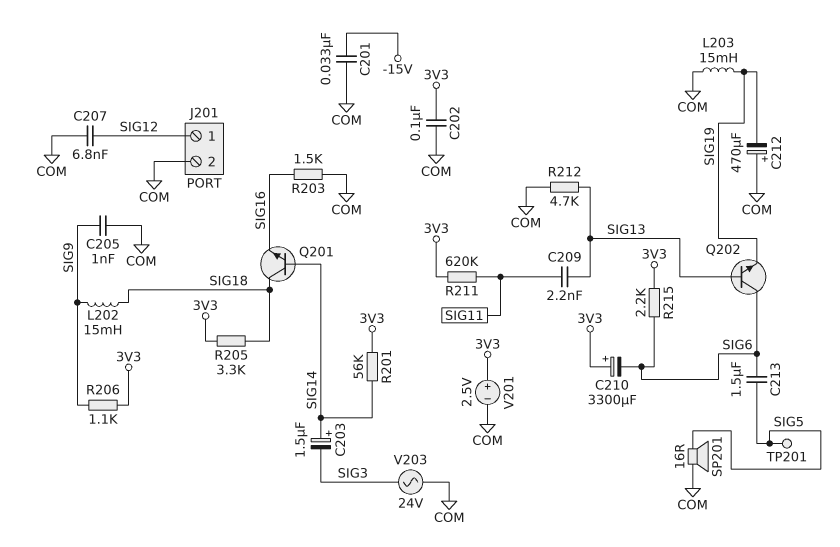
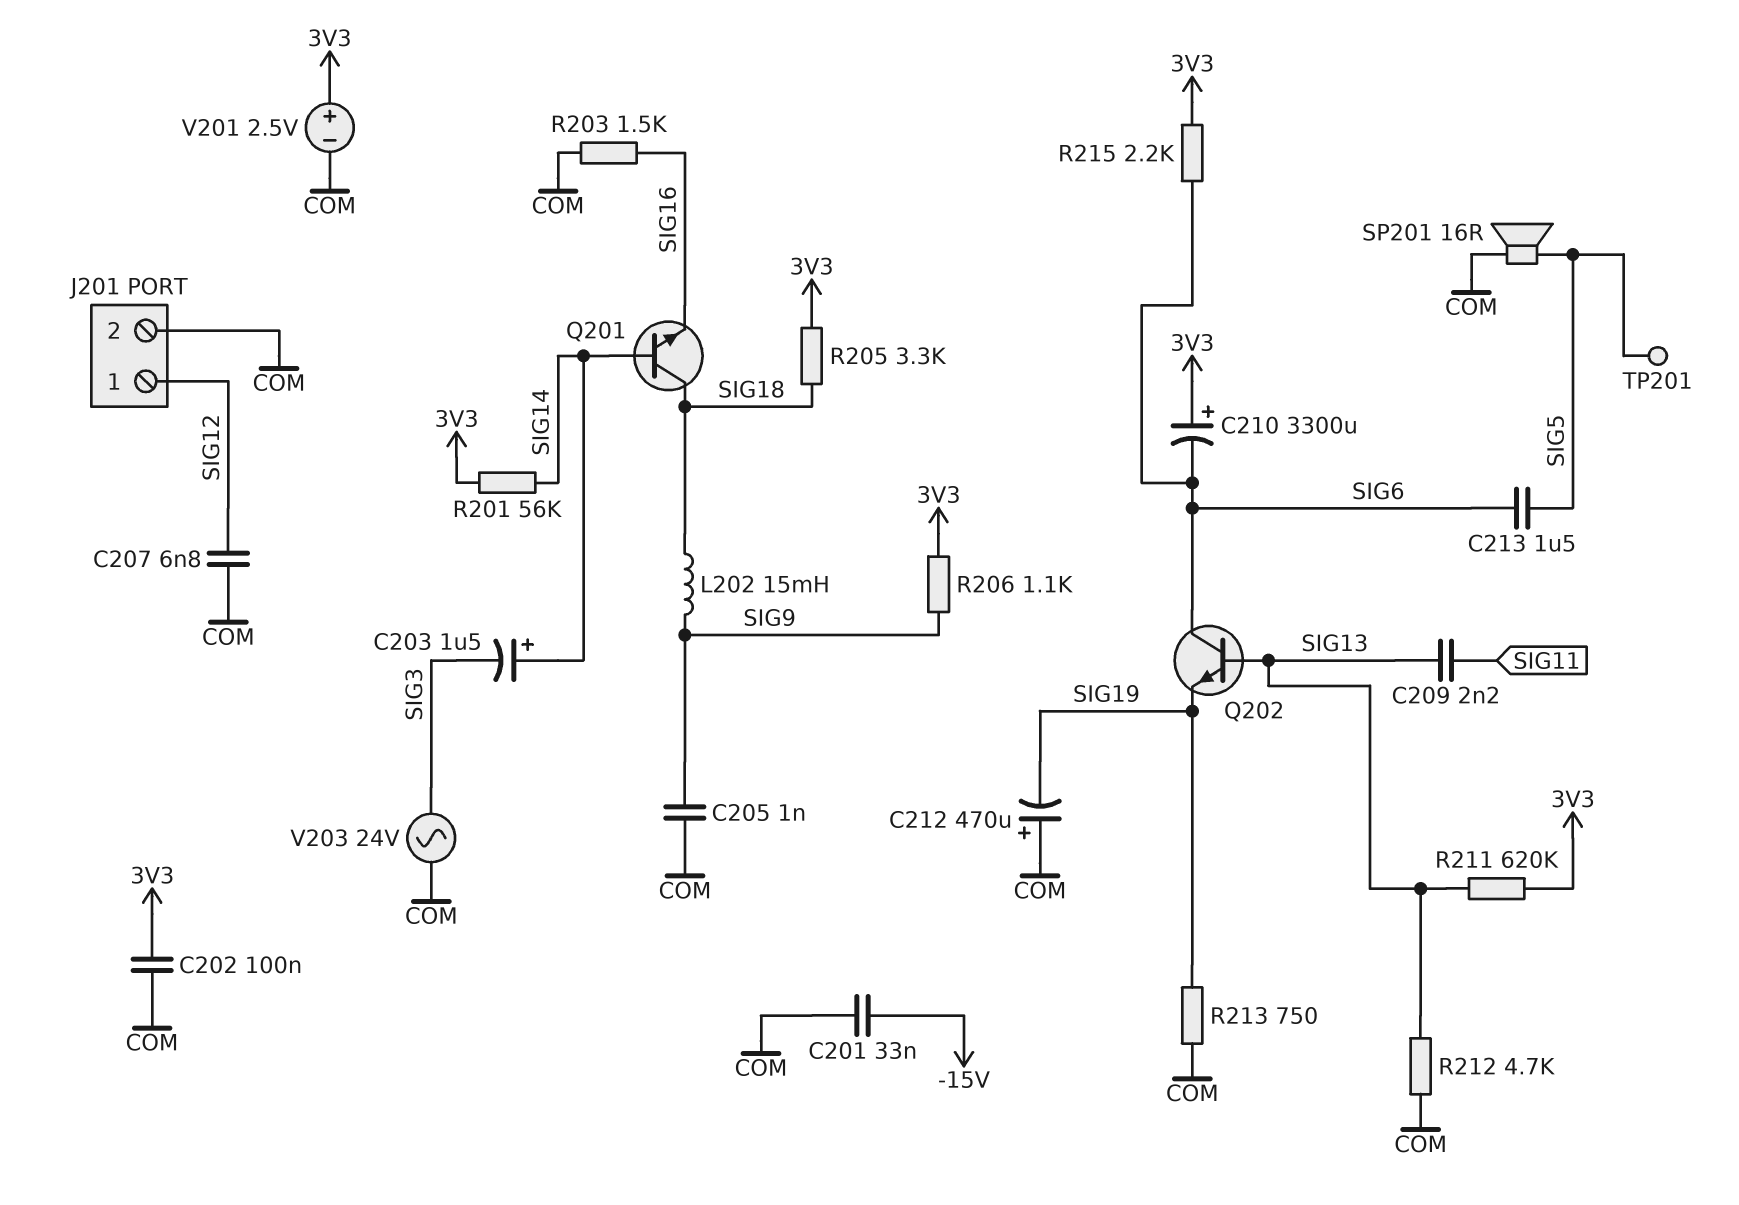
L203: 15mH (COM, SIG19) -> none
R211: 620k (3V3, SIG11) -> 620k (3V3, SIG13)
R213: none -> 750 (COM, SIG19)

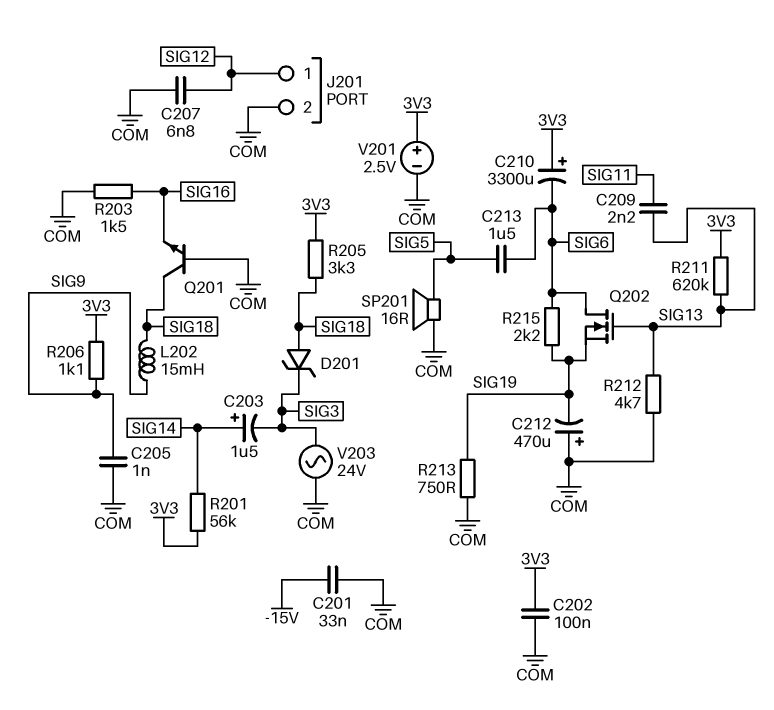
D201: none -> zener (A SIG18, K SIG3)
Q201: NPN (B SIG14, C SIG18, E SIG16) -> NPN (B COM, C SIG18, E SIG16)
Q202: NPN (B SIG13, C SIG6, E SIG19) -> NMOS (G SIG13, D SIG6, S SIG19)
R215: 2.2k (3V3, SIG6) -> 2.2k (SIG6, SIG19)
TP201: test point (SIG5) -> none

